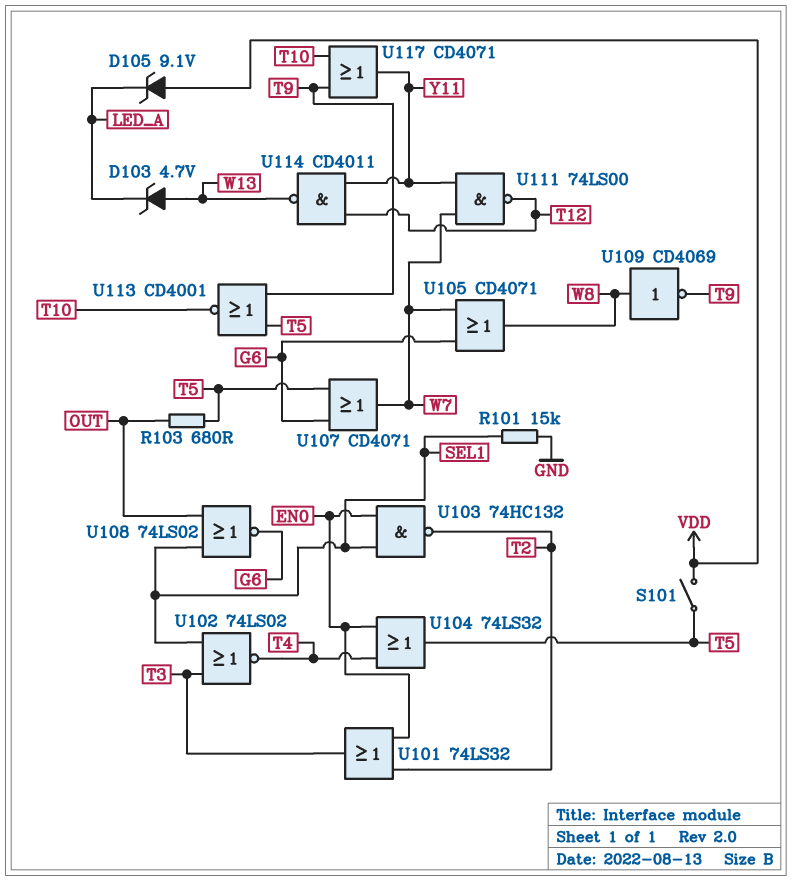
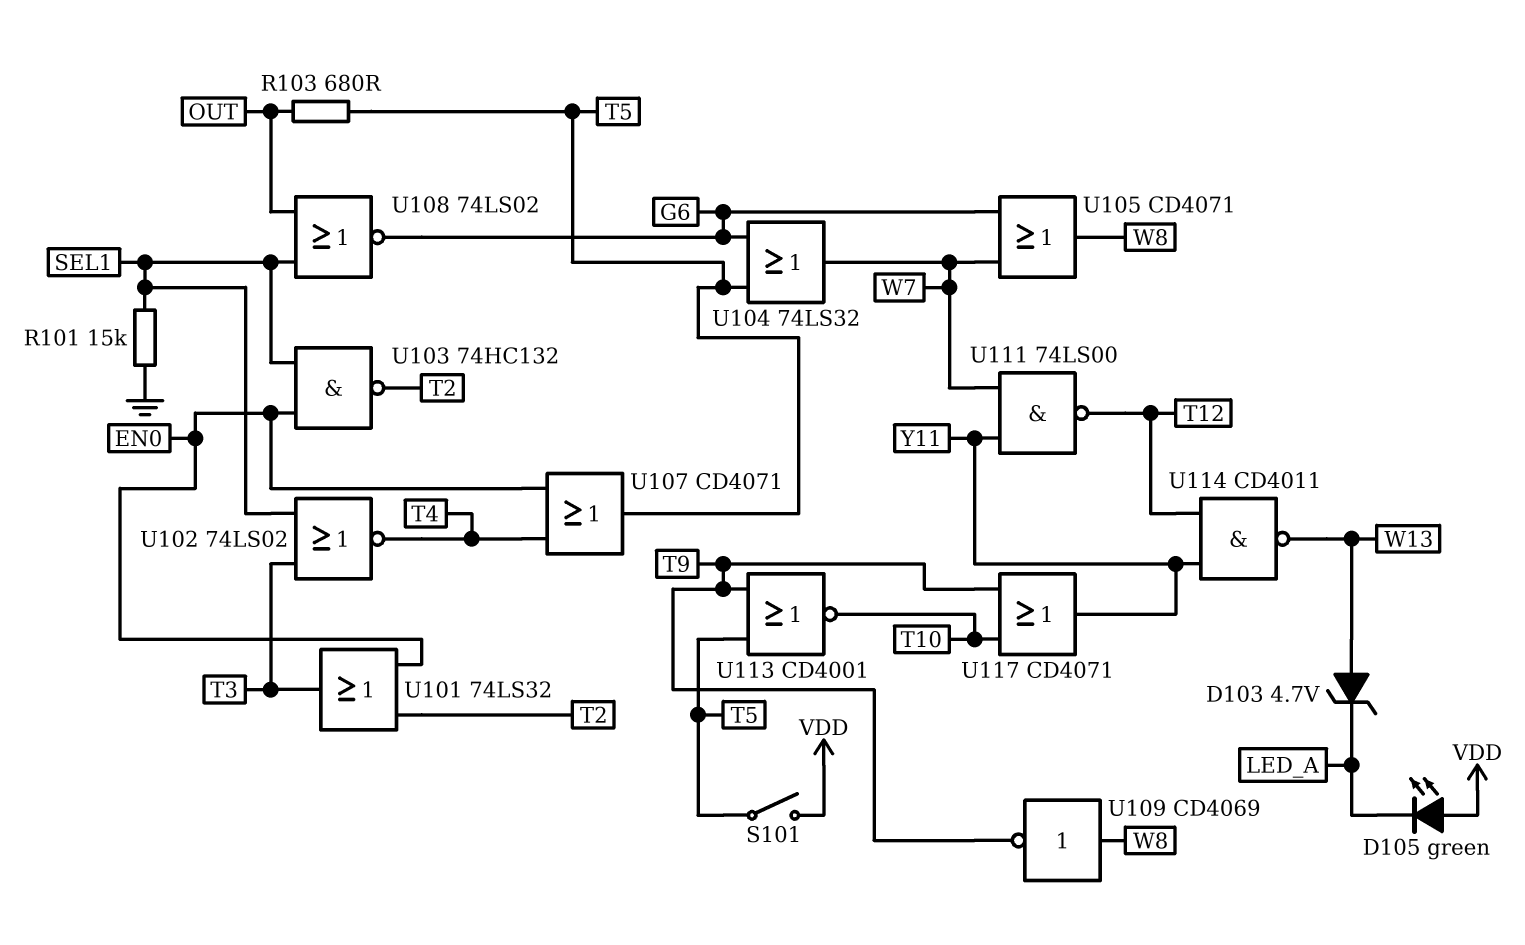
D105: zener 9.1V (A VDD, K LED_A) -> LED green (A VDD, K LED_A)
U104: OR 74LS32 (in EN0, in T4, out T5) -> OR 74LS32 (in G6, in T5, out W7)
U107: OR CD4071 (in G6, in T5, out W7) -> OR CD4071 (in EN0, in T4, out T5)

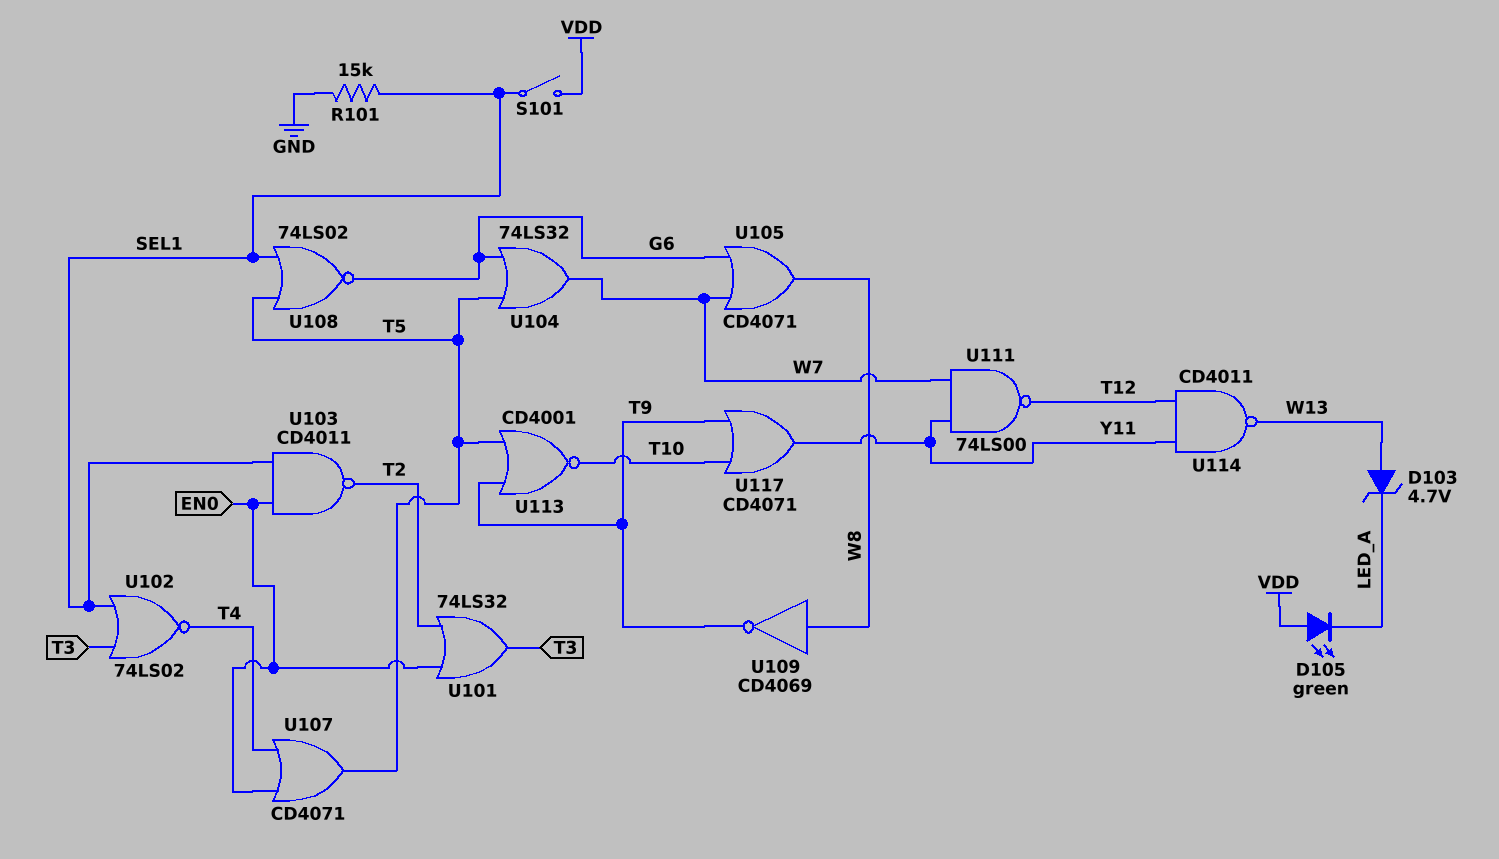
R103: 680 (OUT, T5) -> none
S101: switch (T5, VDD) -> switch (SEL1, VDD)
U103: NAND 74HC132 (in EN0, in SEL1, out T2) -> NAND CD4011 (in EN0, in SEL1, out T2)
U108: NOR 74LS02 (in OUT, in SEL1, out G6) -> NOR 74LS02 (in SEL1, in T5, out G6)

